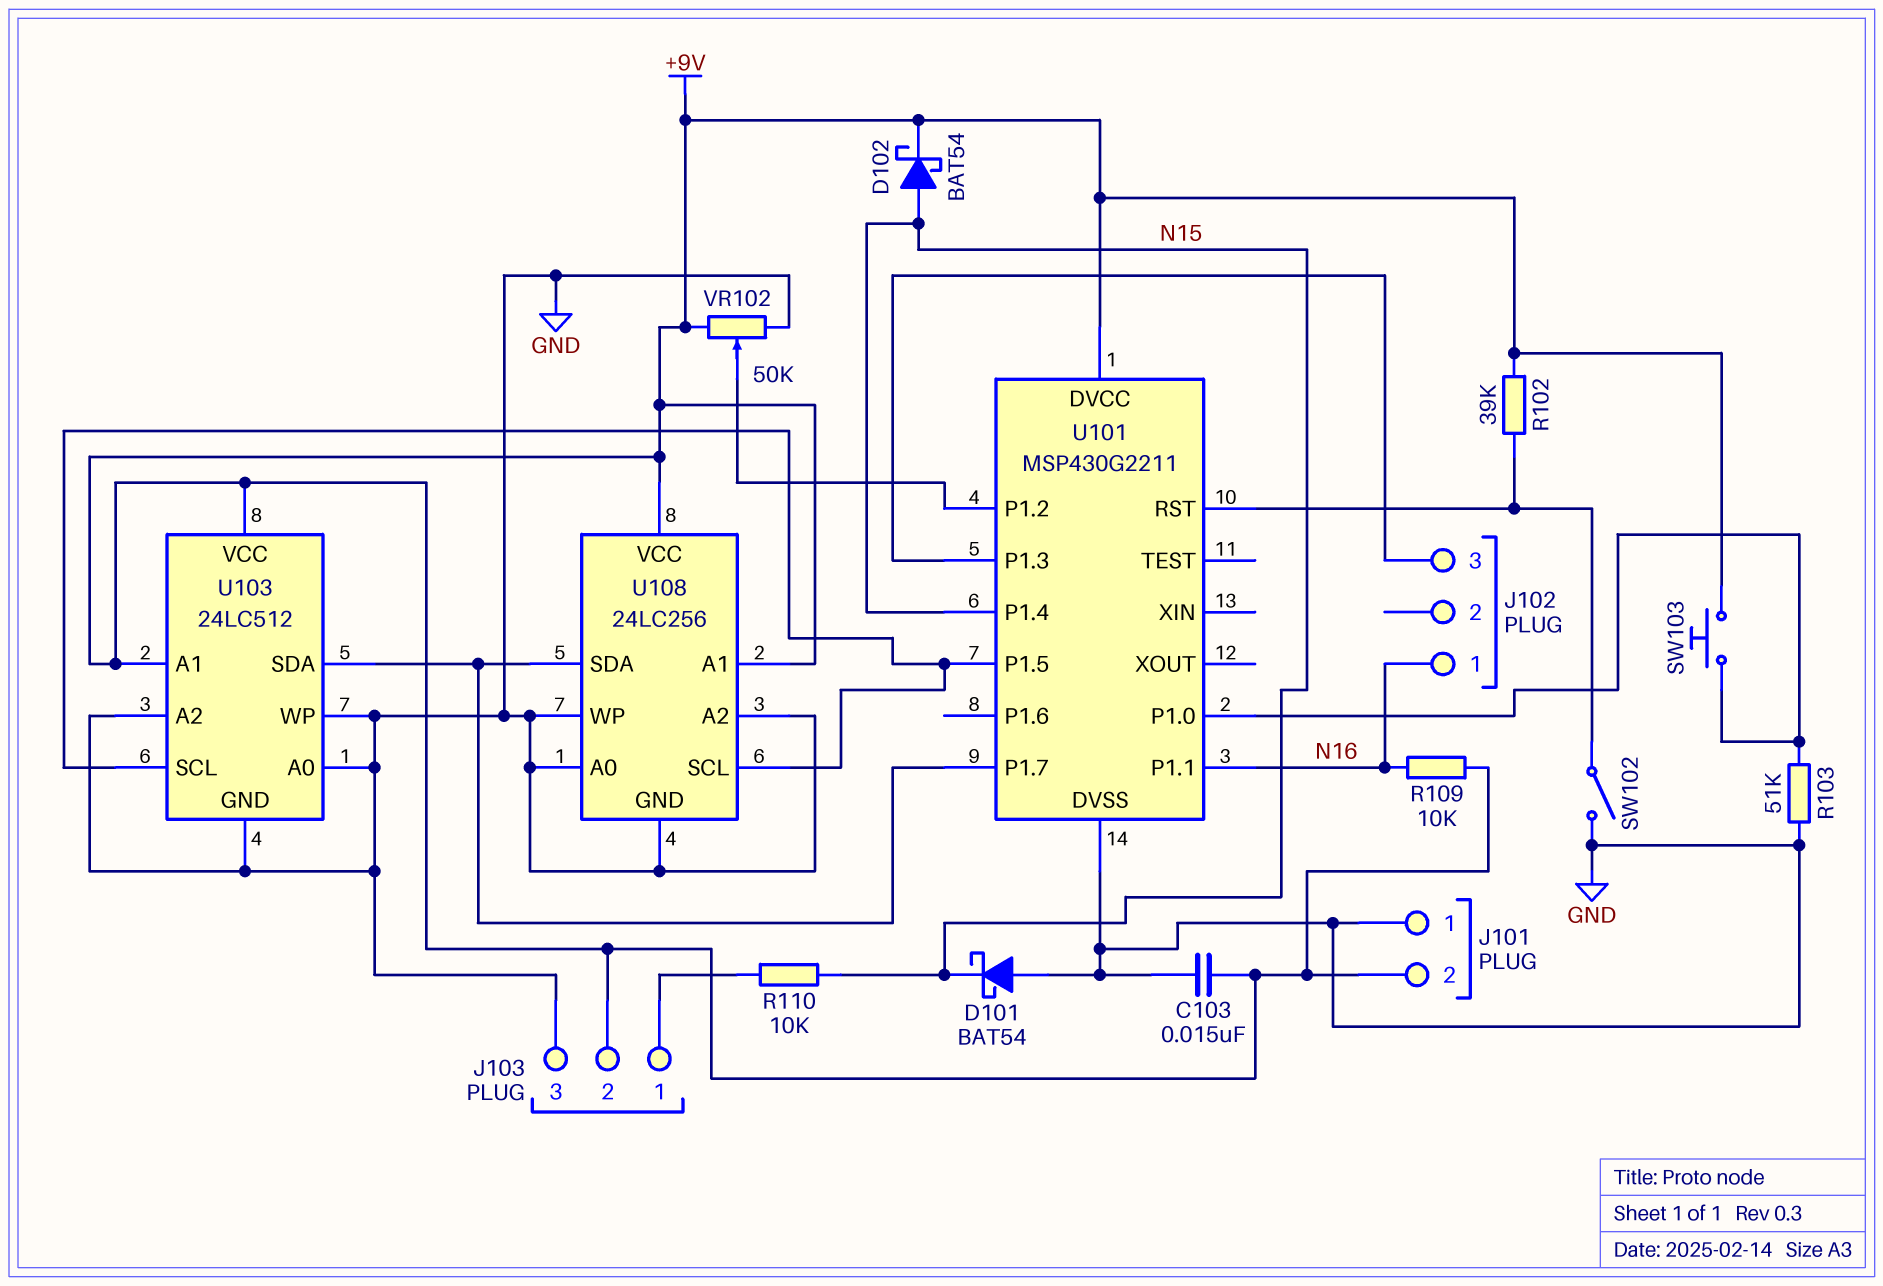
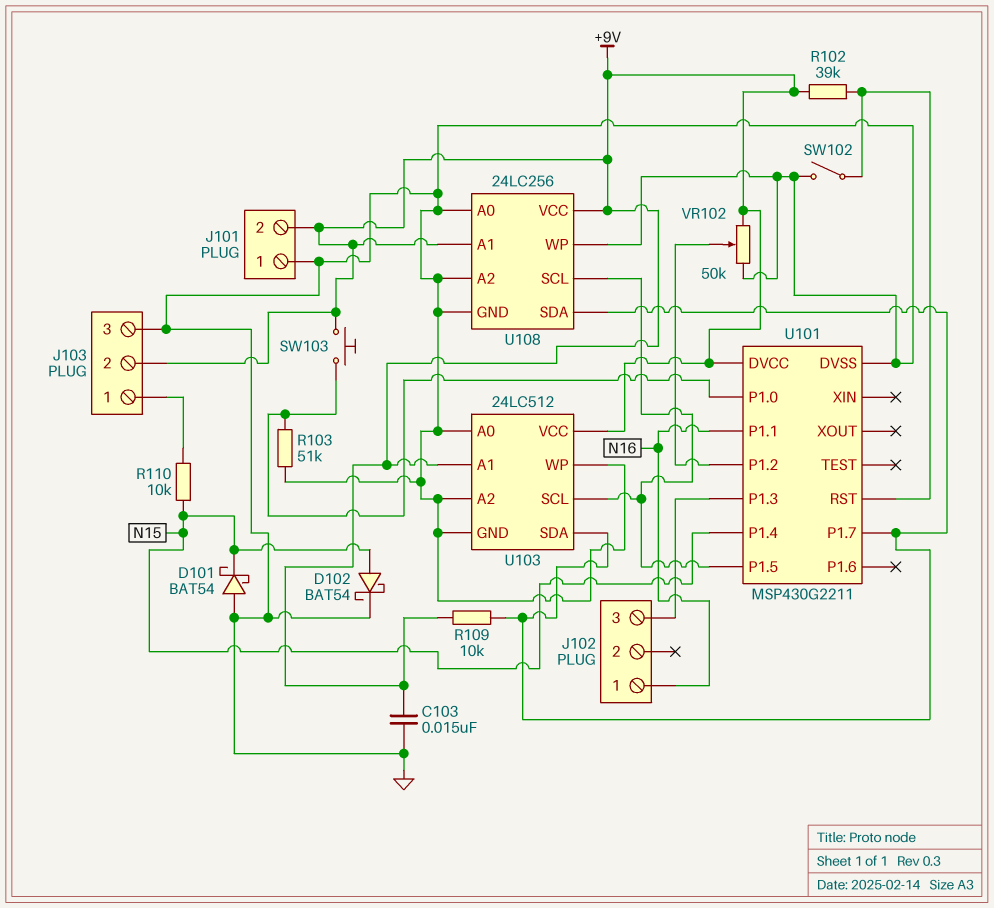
D102: schottky BAT54 (A N15, K +9V) -> schottky BAT54 (A N15, K GND)
R109: 10k (+9V, N16) -> 10k (+9V, U101/P1.7)

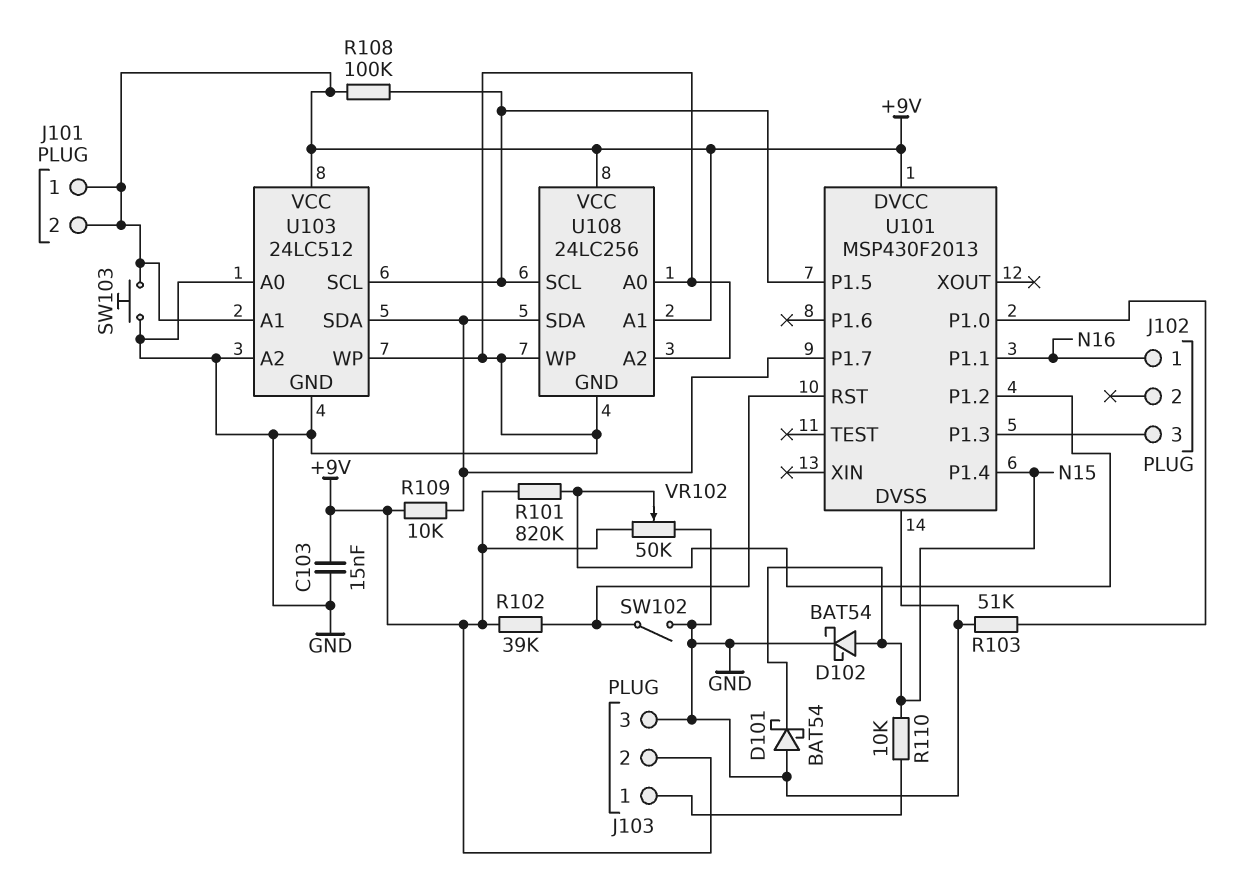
J101 pin 1: GND -> +9V
R101: none -> 820k (+9V, U101/P1.2)
R108: none -> 100k (+9V, U101/P1.5)
SW103: button (+9V, U101/P1.0) -> button (+9V, GND)
U101: MSP430G2211 -> MSP430F2013

